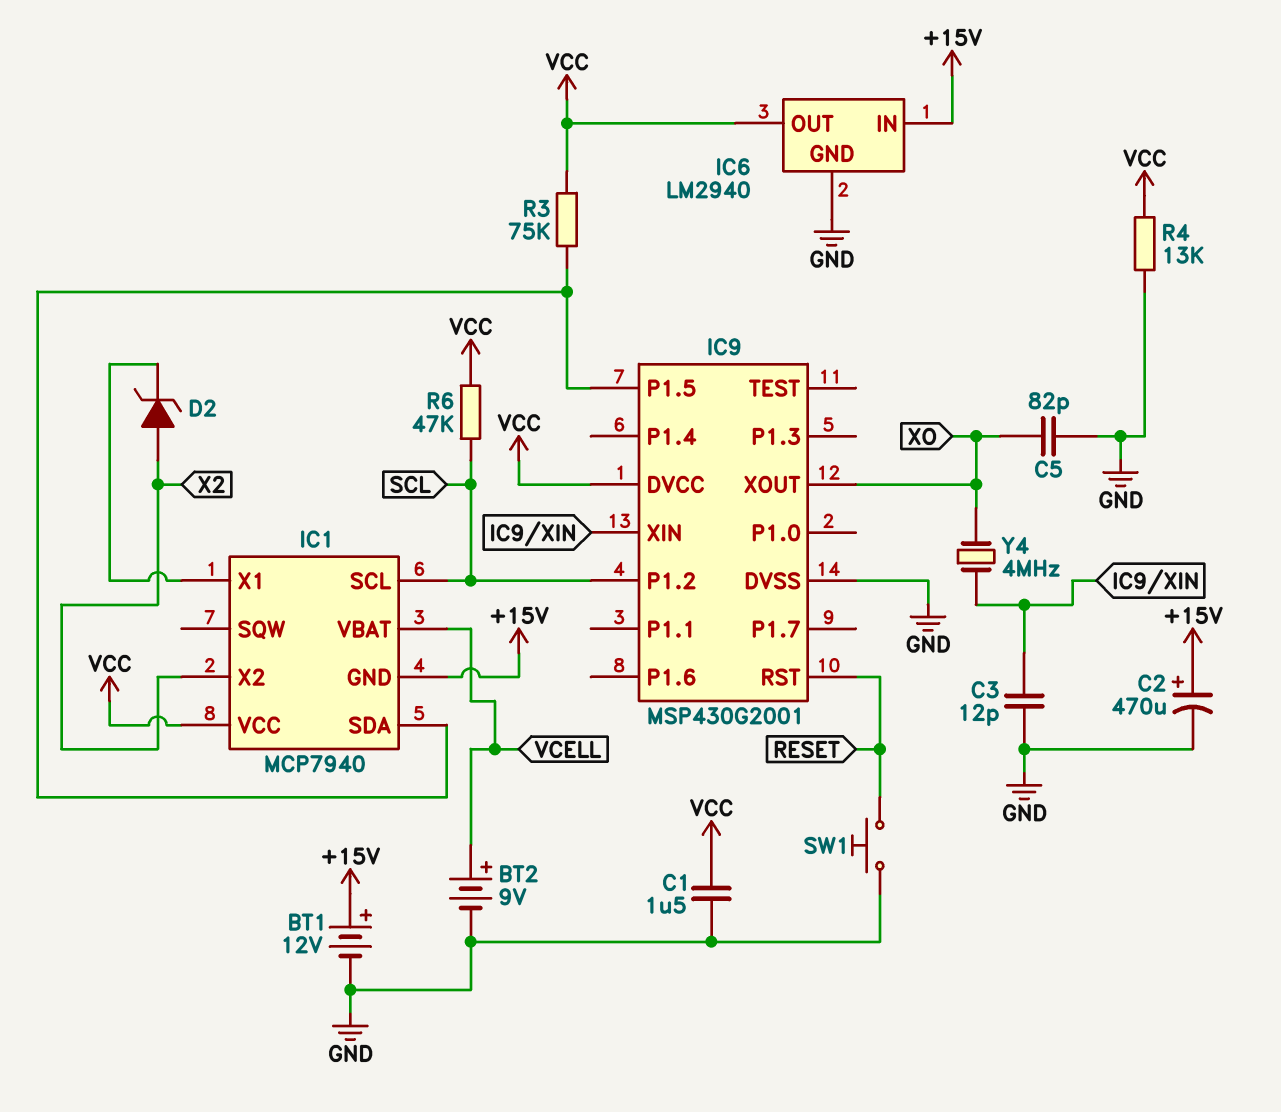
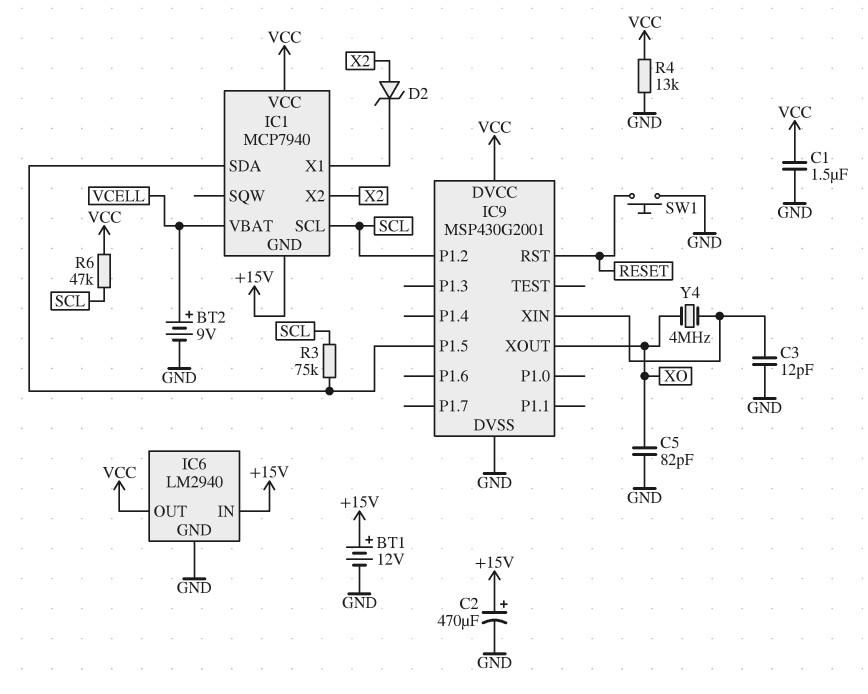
R3: 75k (IC1/SDA, VCC) -> 75k (IC1/SDA, SCL)

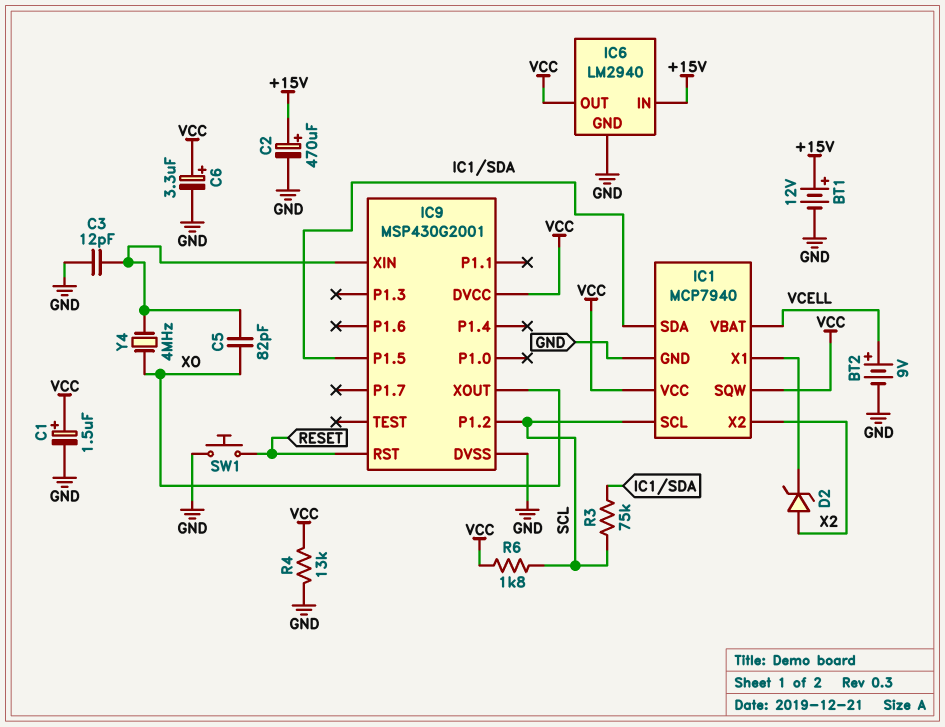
C1: 1.5uF (GND, VCC) -> 1.5uF (plus VCC, minus GND)
C5: 82pF (GND, XO) -> 82pF (IC9/XIN, XO)
C6: none -> 3.3uF (plus VCC, minus GND)
IC1 pin GND: +15V -> GND
IC1 pin SQW: none -> VCC
R6: 47k (SCL, VCC) -> 1.8k (SCL, VCC)

